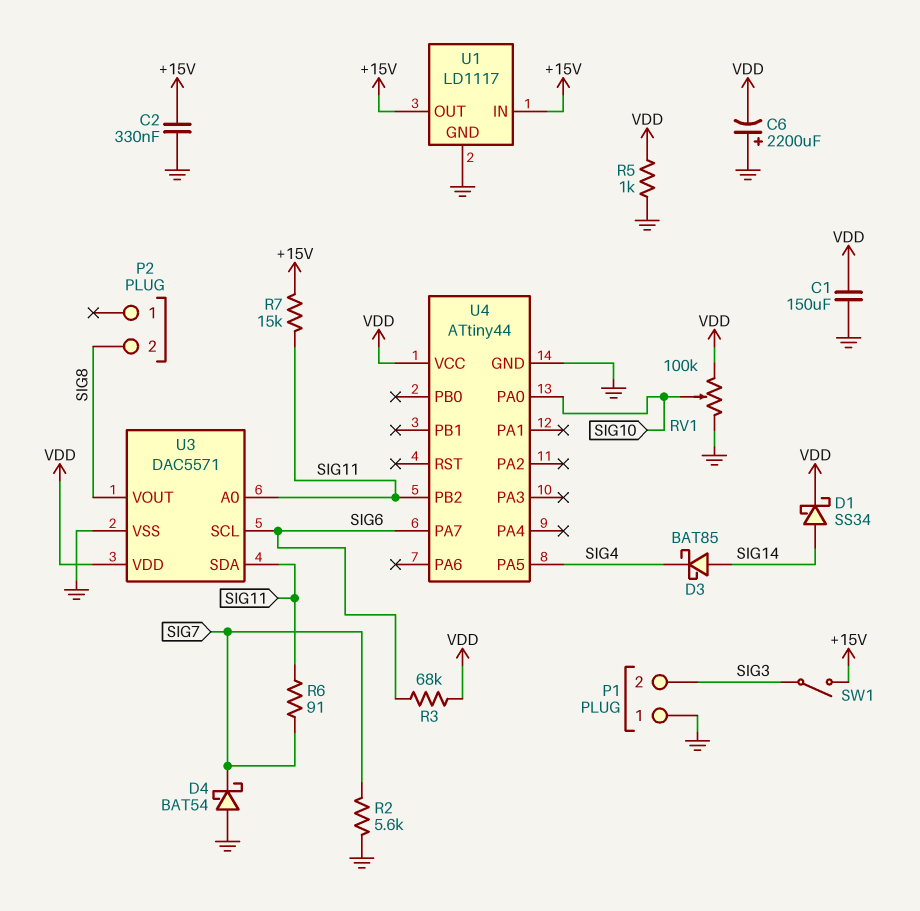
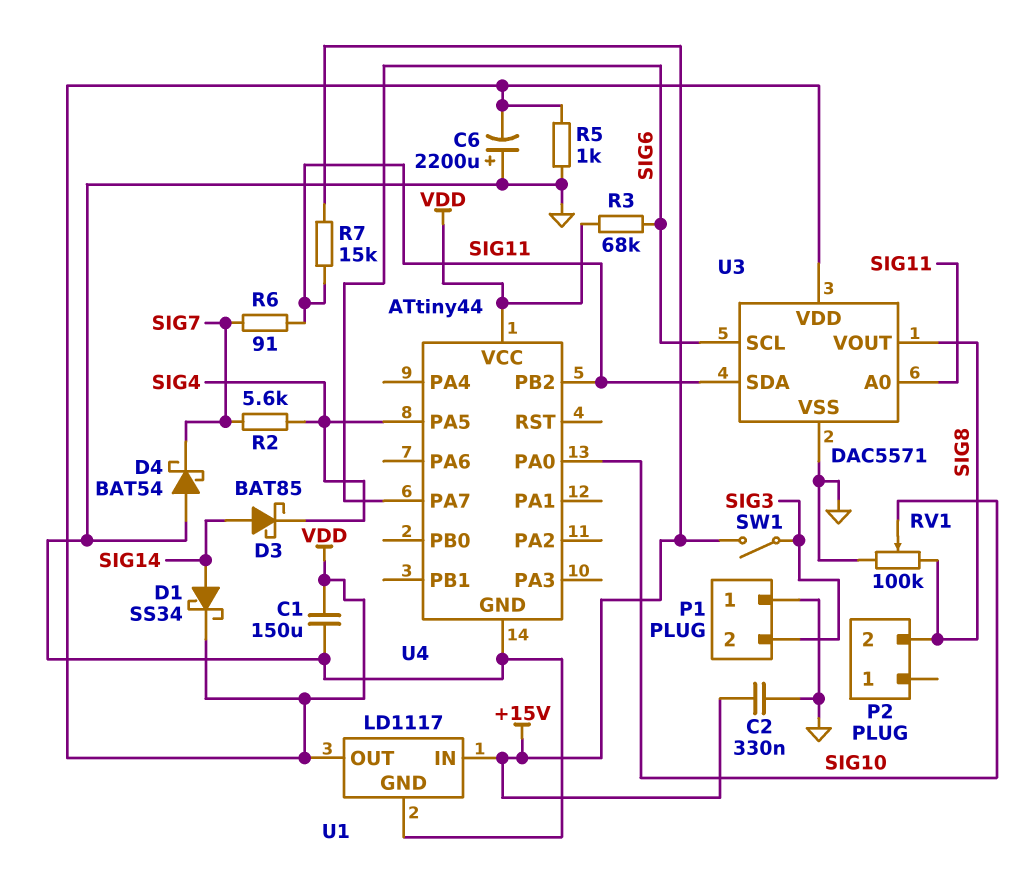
R2: 5.6k (GND, SIG7) -> 5.6k (SIG4, SIG7)
RV1: 100k (GND, VDD, wiper SIG10) -> 100k (GND, SIG8, wiper SIG10)
U1 pin OUT: +15V -> VDD

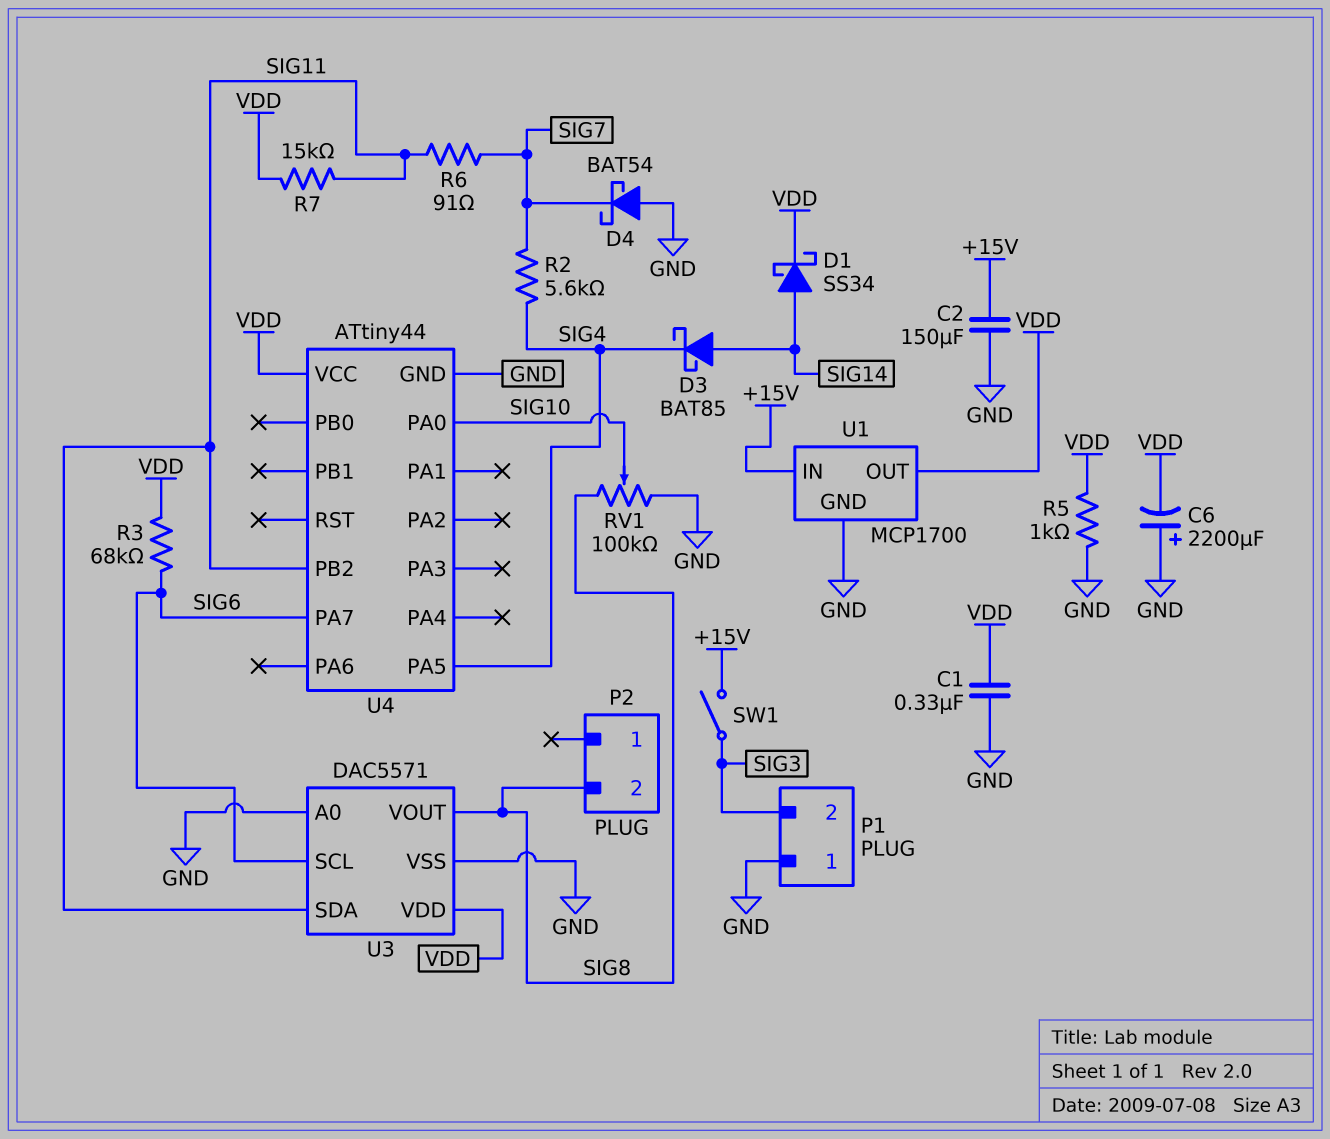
C1: 150uF (GND, VDD) -> 330nF (GND, VDD)
C2: 330nF (+15V, GND) -> 150uF (+15V, GND)
R7: 15k (+15V, SIG11) -> 15k (SIG11, VDD)
U1: LD1117 -> MCP1700
U3 pin A0: SIG11 -> GND

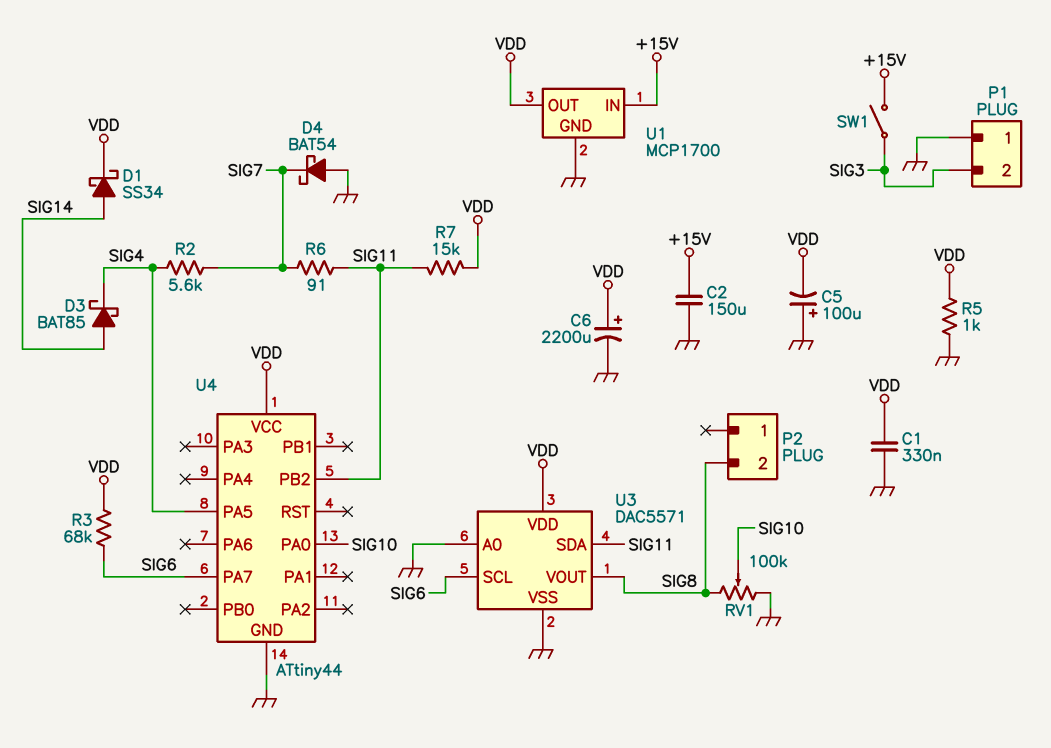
C5: none -> 100uF (plus GND, minus VDD)
C6: 2200uF (plus GND, minus VDD) -> 2200uF (plus VDD, minus GND)

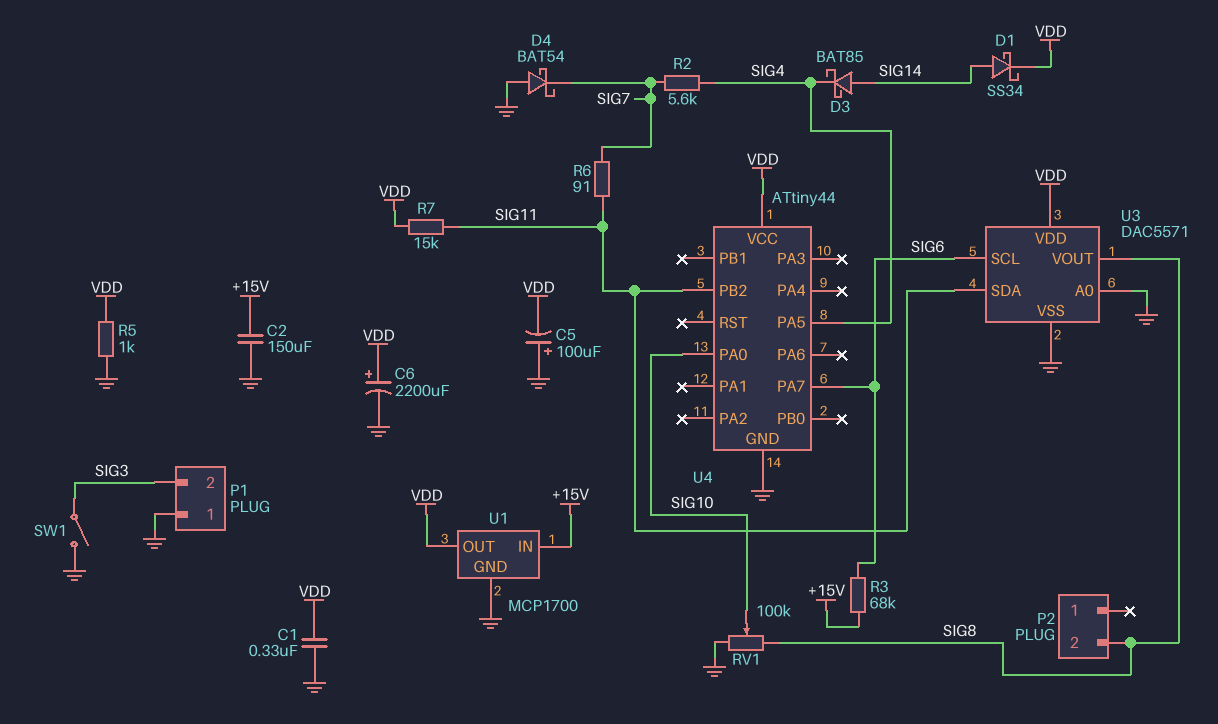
R3: 68k (SIG6, VDD) -> 68k (+15V, SIG6)
SW1: switch (+15V, SIG3) -> switch (GND, SIG3)

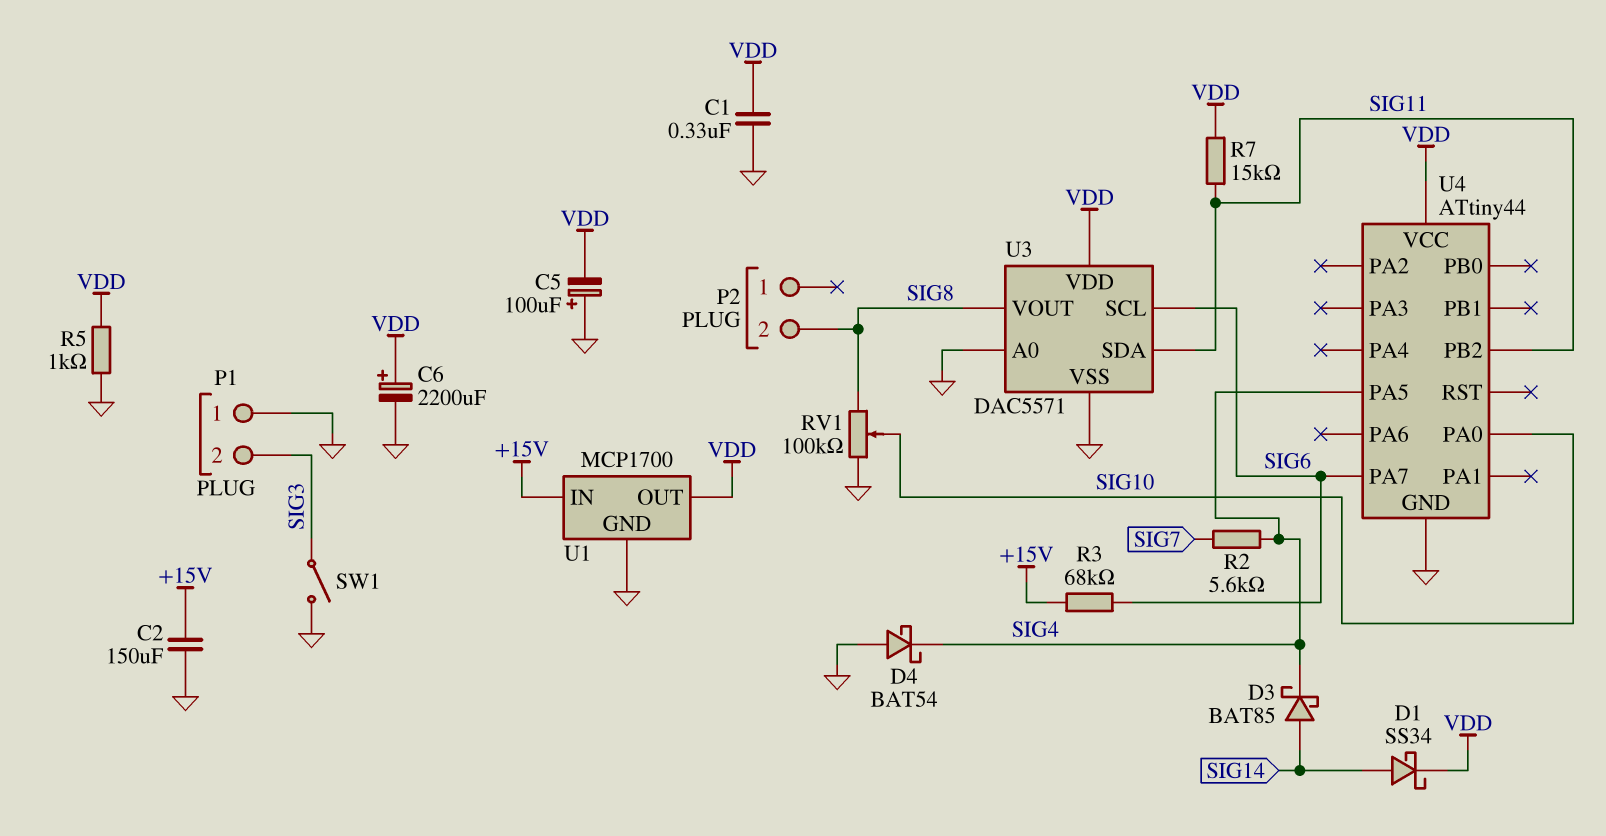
D4: schottky BAT54 (A GND, K SIG7) -> schottky BAT54 (A GND, K SIG4)
R6: 91 (SIG7, SIG11) -> none

